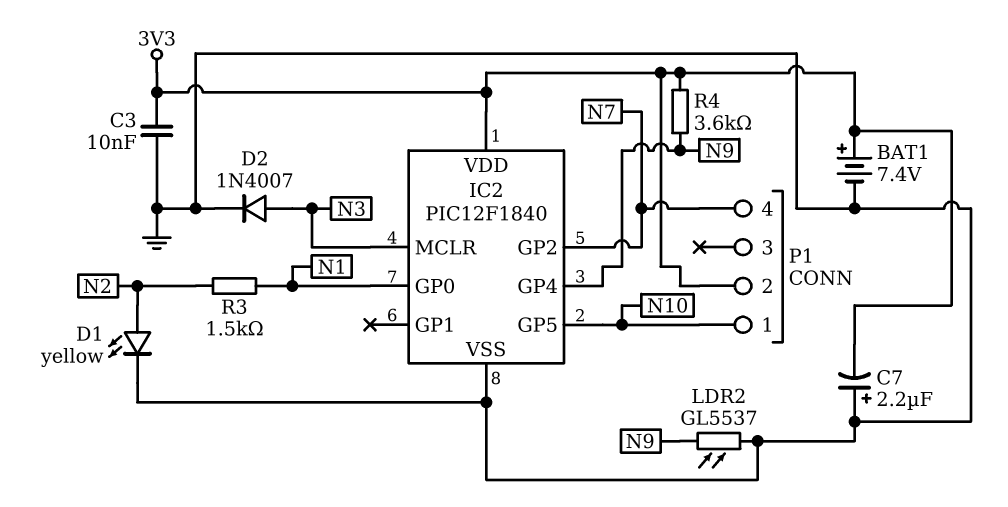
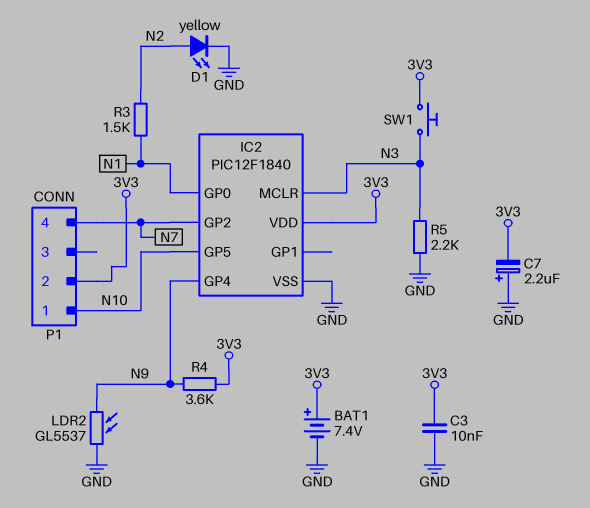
D2: diode 1N4007 (A N3, K GND) -> none
R5: none -> 2.2k (GND, N3)
SW1: none -> button (3V3, N3)

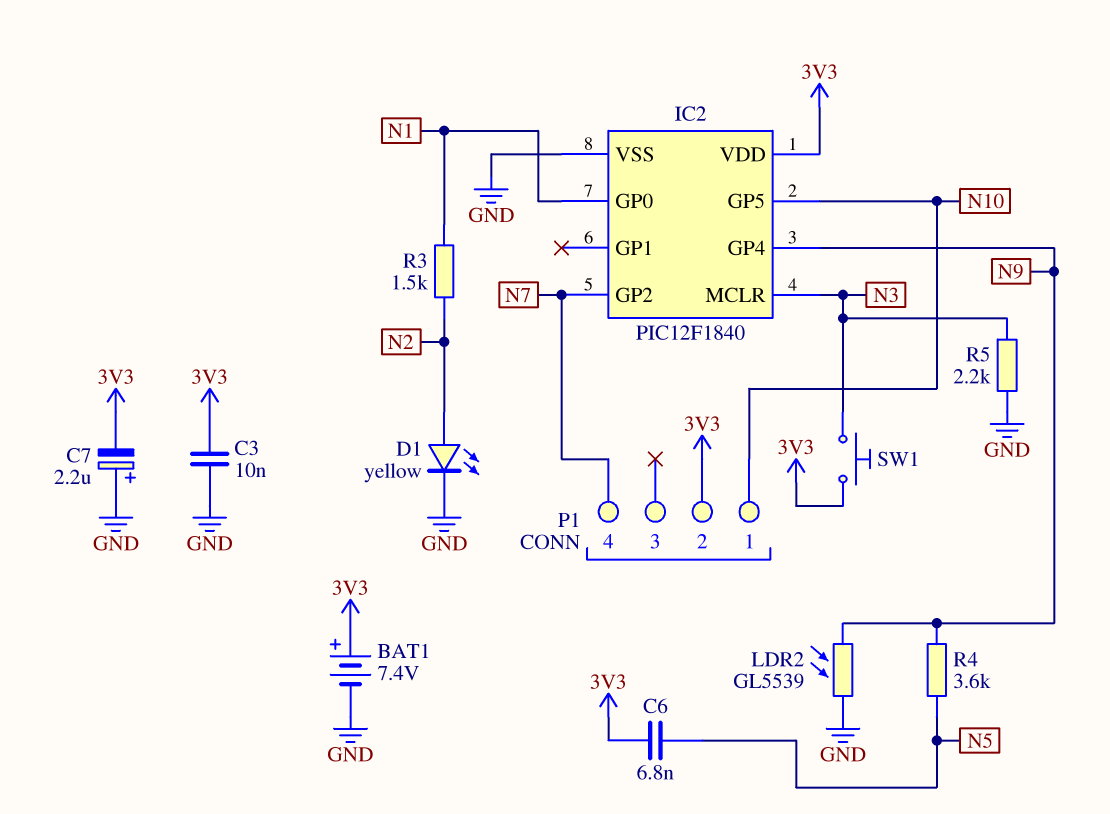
C6: none -> 6.8nF (3V3, N5)
LDR2: GL5537 (GND, N9) -> GL5539 (GND, N9)
R4: 3.6k (3V3, N9) -> 3.6k (N5, N9)

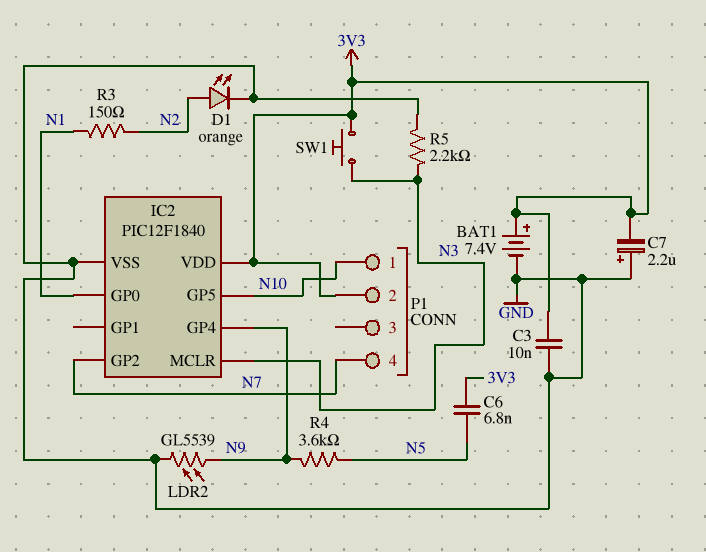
D1: LED yellow (A N2, K GND) -> LED orange (A N2, K GND)
R3: 1.5k (N1, N2) -> 150 (N1, N2)

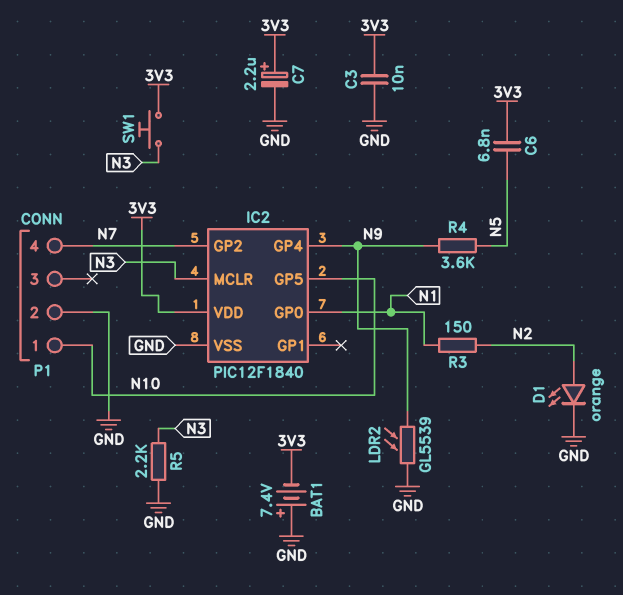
BAT1: 7.4V (plus 3V3, minus GND) -> 7.4V (plus GND, minus 3V3)
C7: 2.2uF (plus GND, minus 3V3) -> 2.2uF (plus 3V3, minus GND)
P1 pin 2: 3V3 -> GND

